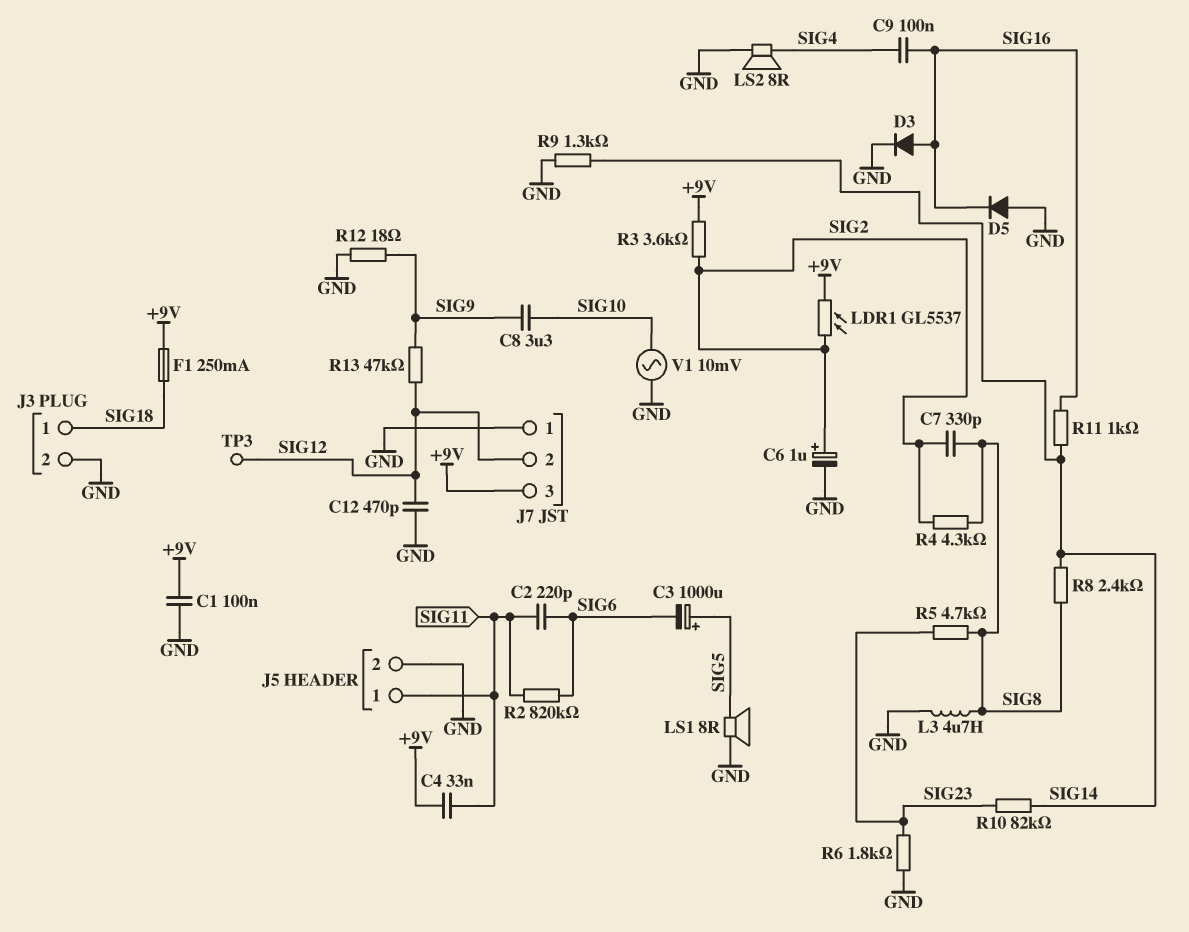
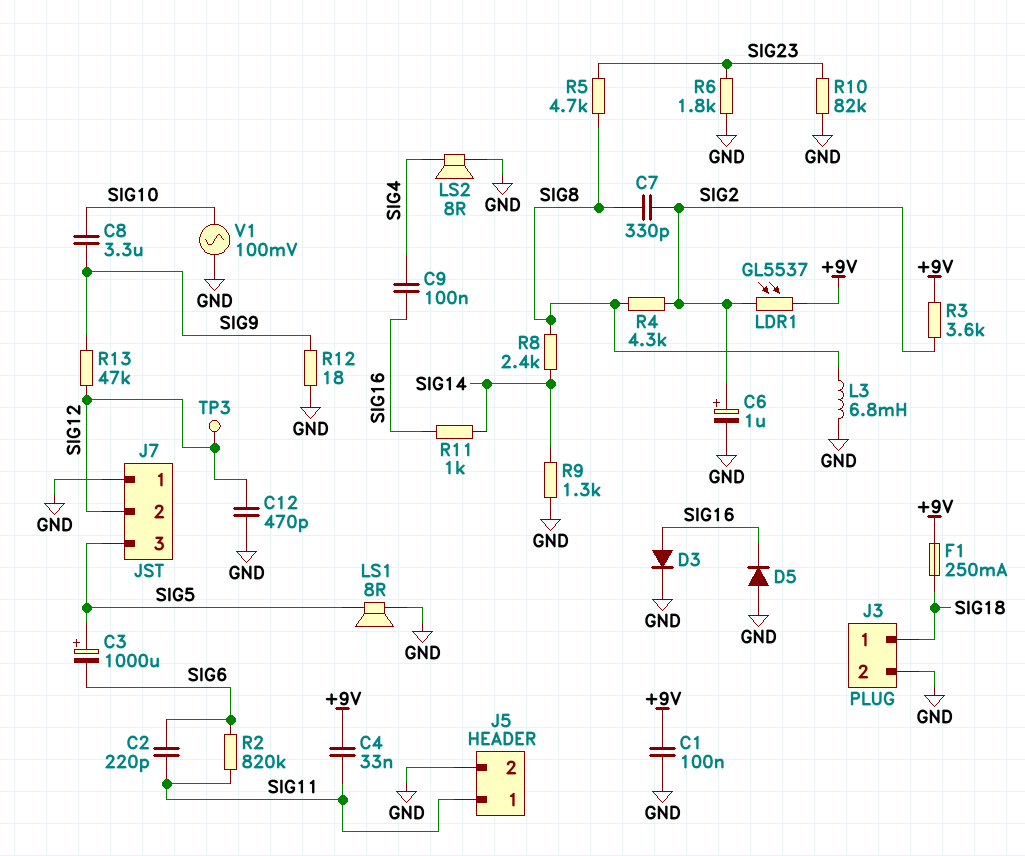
J7 pin 3: +9V -> SIG5
L3: 4.7uH (GND, SIG8) -> 6.8mH (GND, SIG8)
R10: 82k (SIG14, SIG23) -> 82k (GND, SIG23)
V1: AC 10mV (GND, SIG10) -> AC 100mV (GND, SIG10)

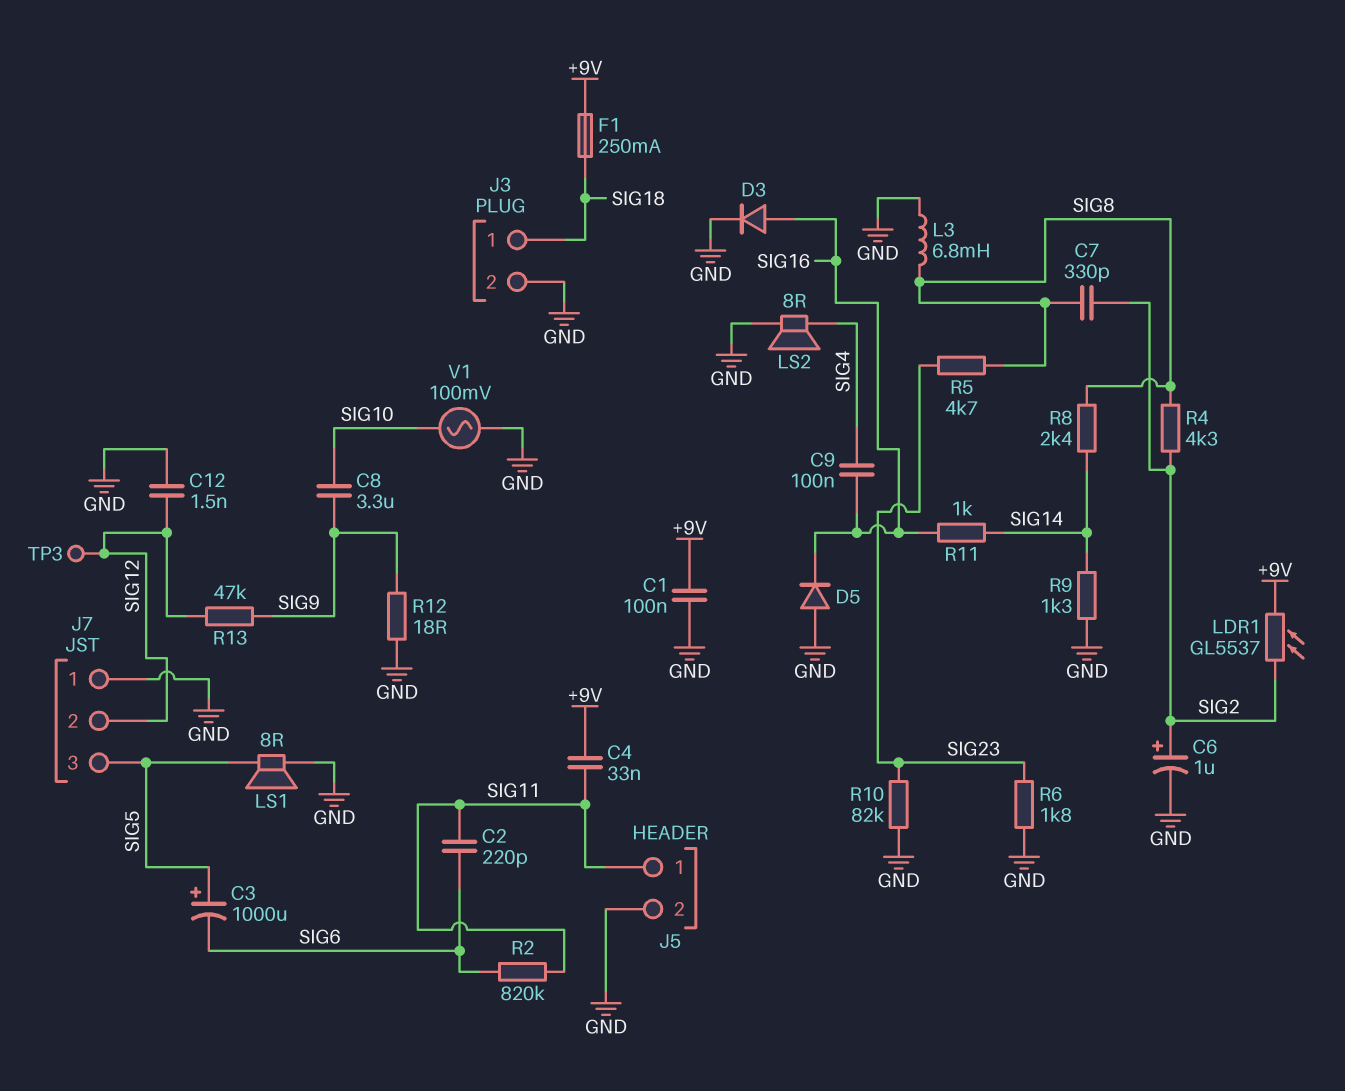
C12: 470pF (GND, SIG12) -> 1.5nF (GND, SIG12)
R3: 3.6k (+9V, SIG2) -> none

